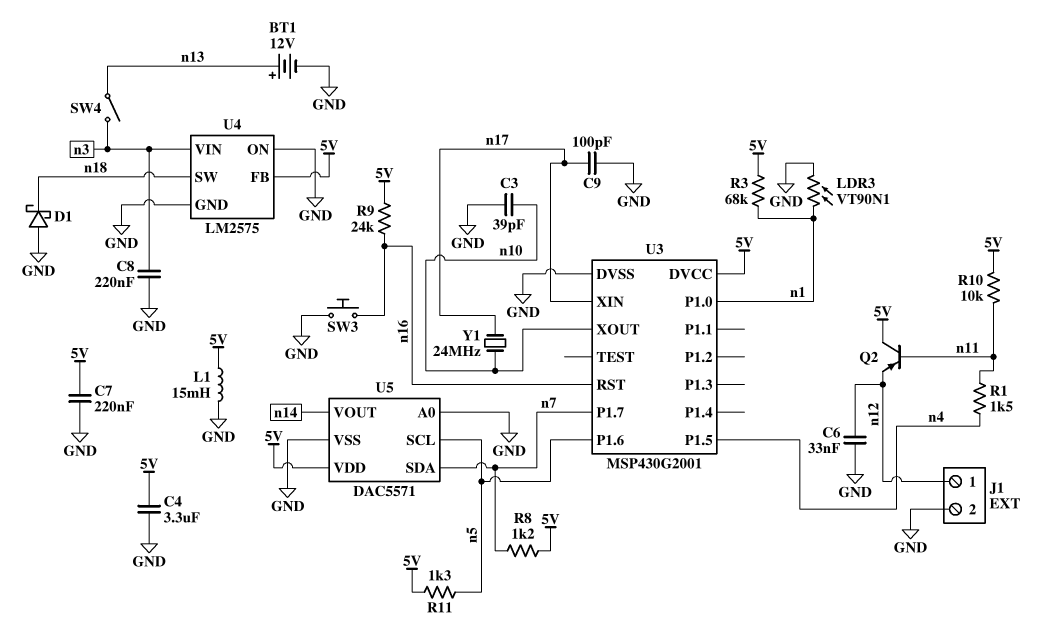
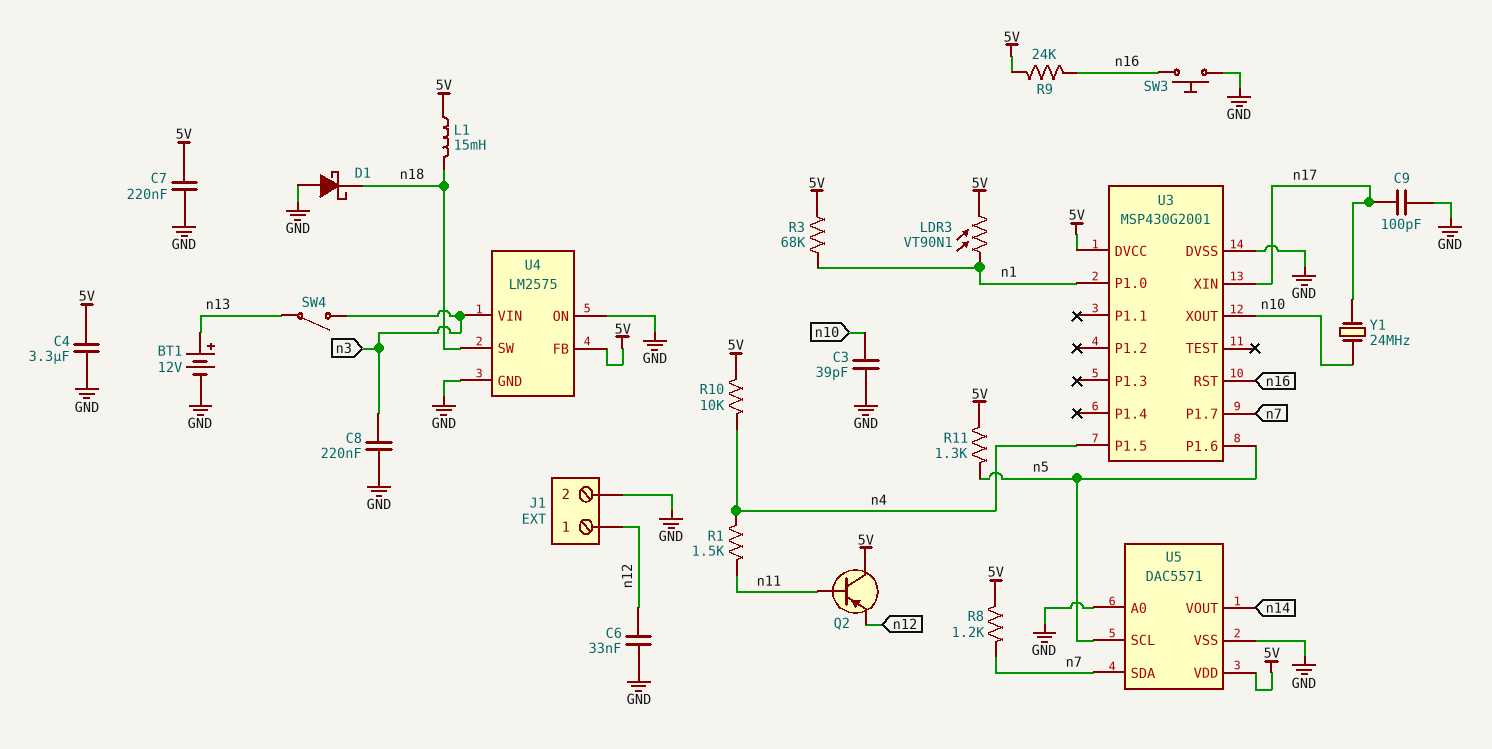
L1: 15mH (5V, GND) -> 15mH (5V, n18)
LDR3: VT90N1 (GND, n1) -> VT90N1 (5V, n1)
R10: 10k (5V, n11) -> 10k (5V, n4)

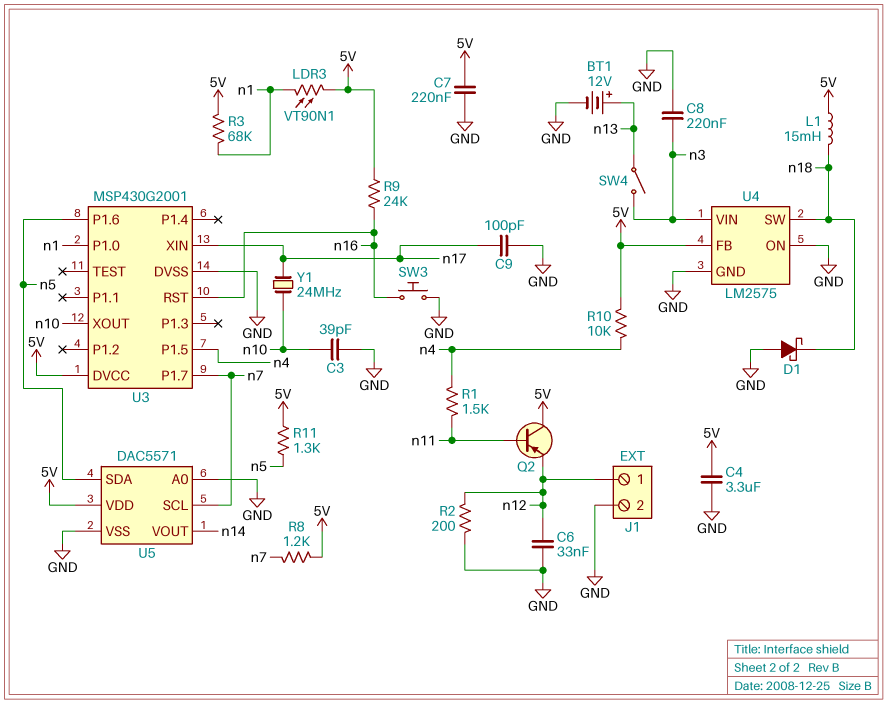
R2: none -> 200 (GND, n12)
U5 pin SCL: n5 -> n7
U5 pin SDA: n7 -> n5

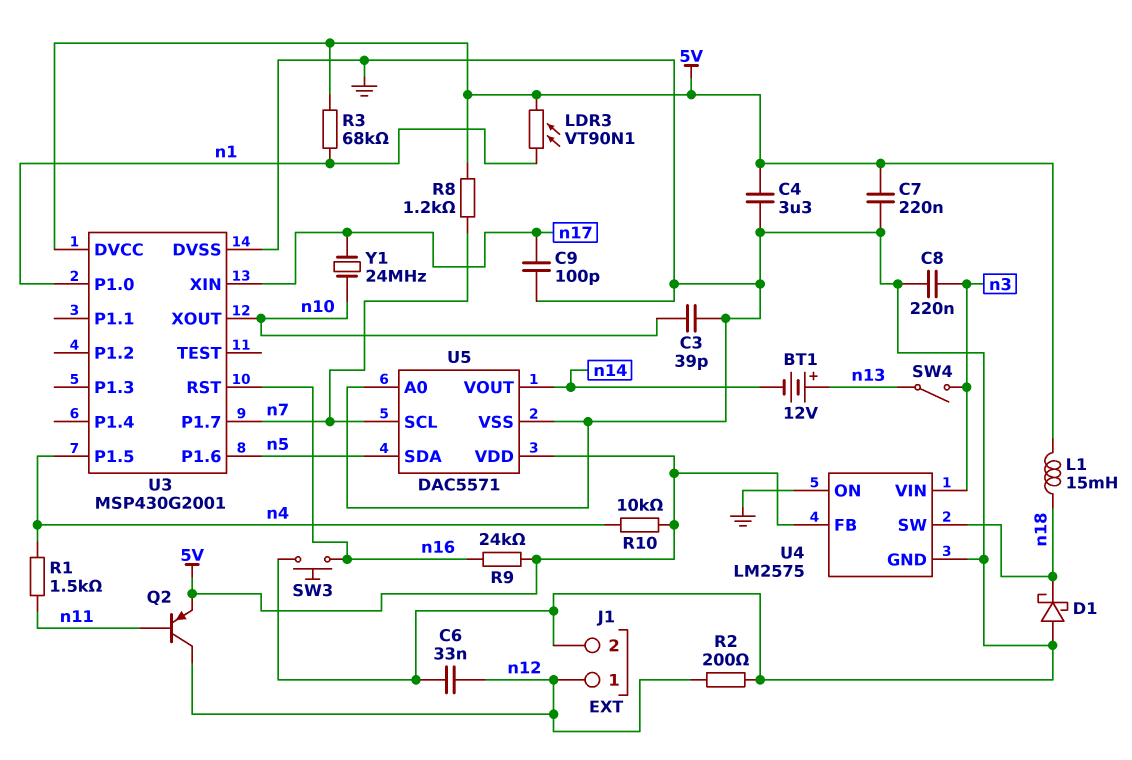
BT1: 12V (plus n13, minus GND) -> 12V (plus n13, minus n14)
Q2: PNP (B n11, C 5V, E n12) -> PNP (B n11, C n12, E 5V)
R11: 1.3k (5V, n5) -> none

